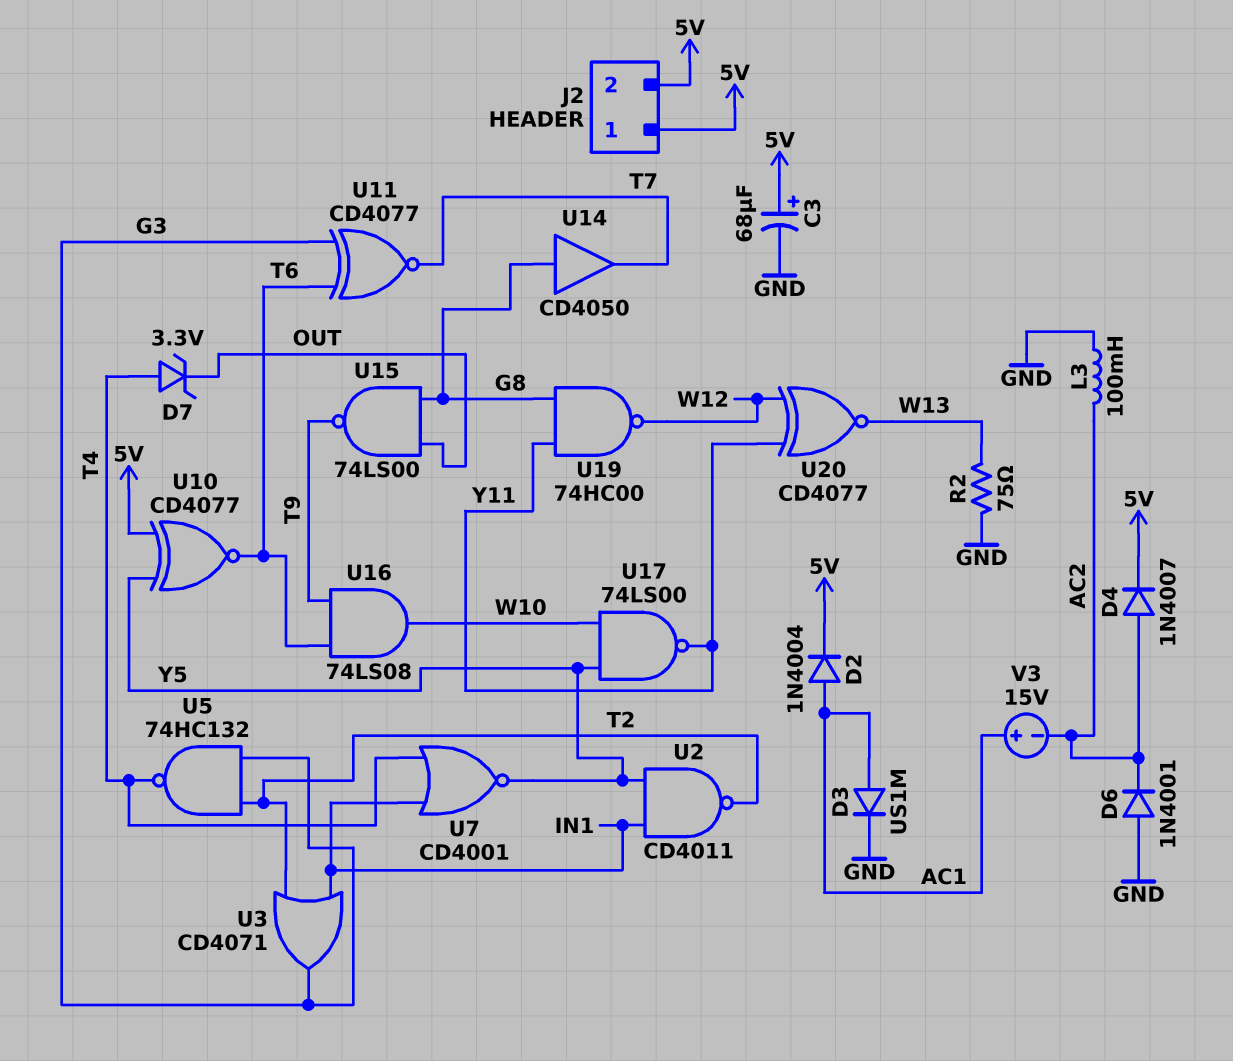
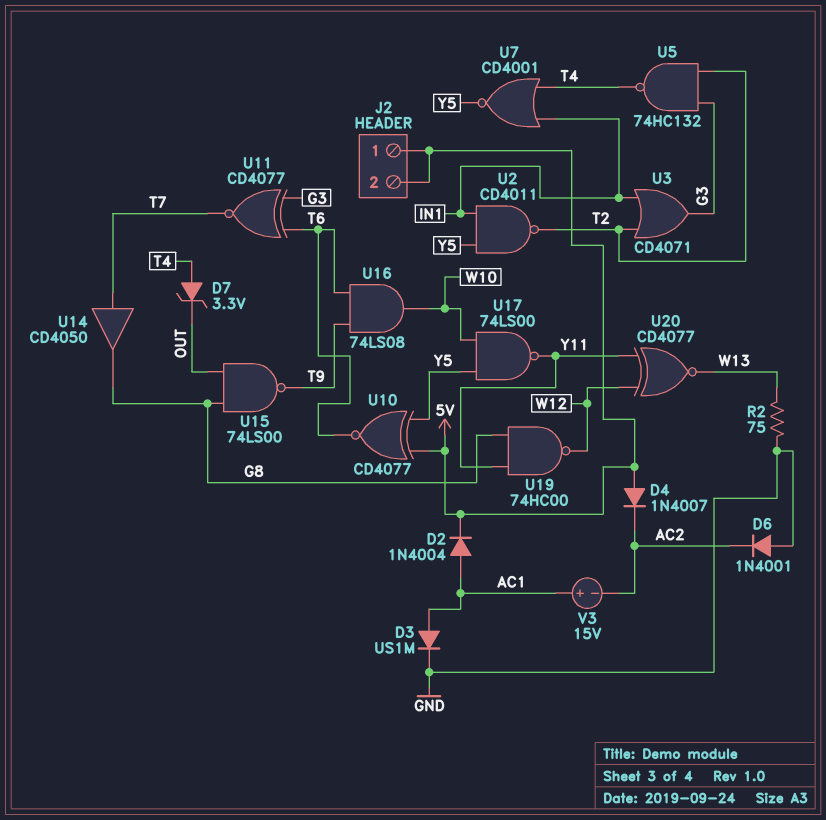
C3: 68uF (plus 5V, minus GND) -> none
D4: diode 1N4007 (A AC2, K 5V) -> diode 1N4007 (A 5V, K AC2)
L3: 100mH (AC2, GND) -> none
U14: buffer CD4050 (in G8, out T7) -> buffer CD4050 (in T7, out G8)

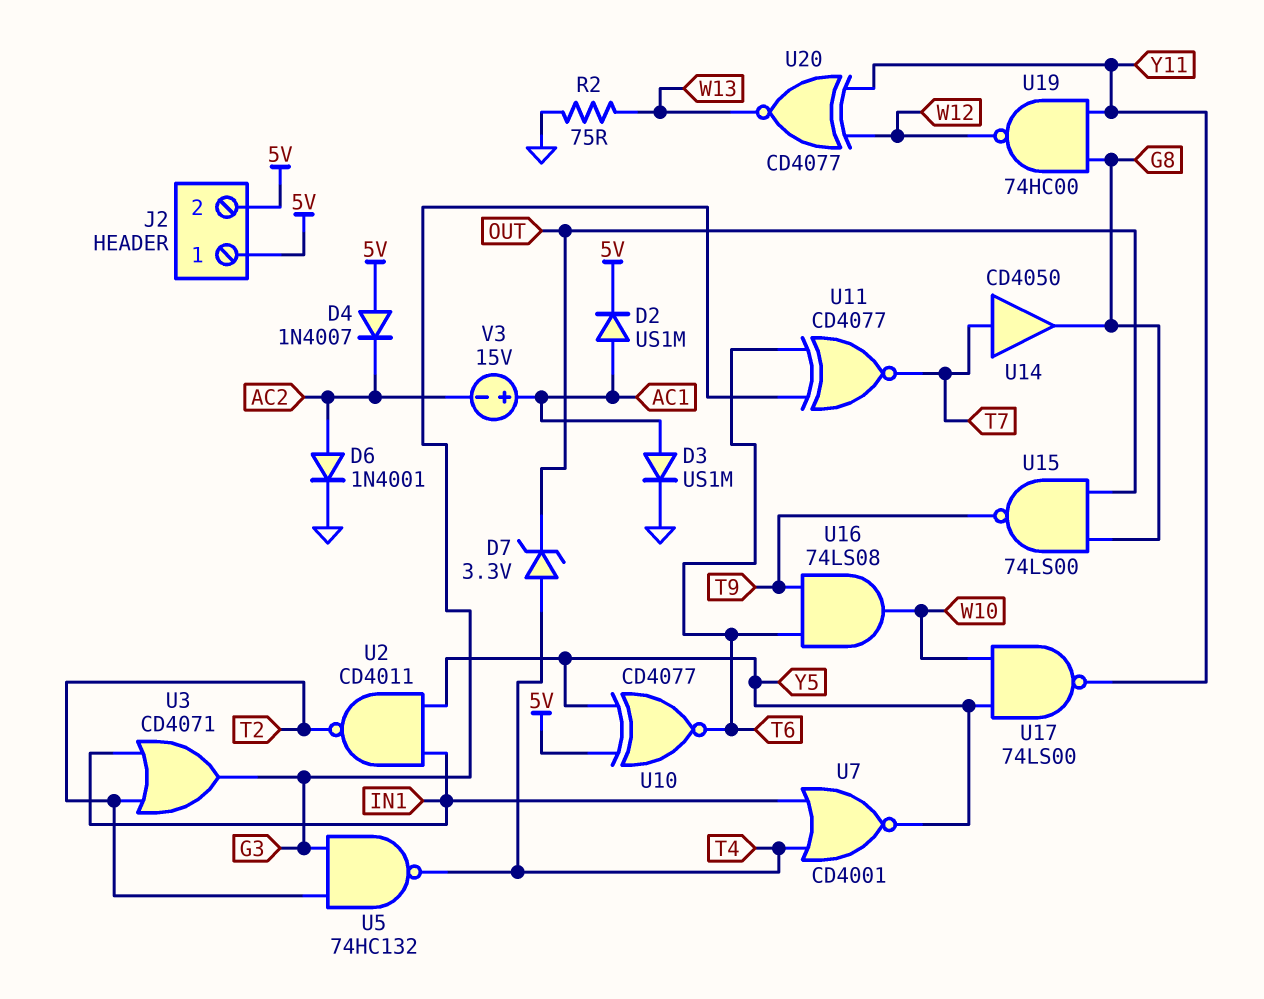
D2: diode 1N4004 (A AC1, K 5V) -> diode US1M (A AC1, K 5V)
D6: diode 1N4001 (A GND, K AC2) -> diode 1N4001 (A AC2, K GND)

